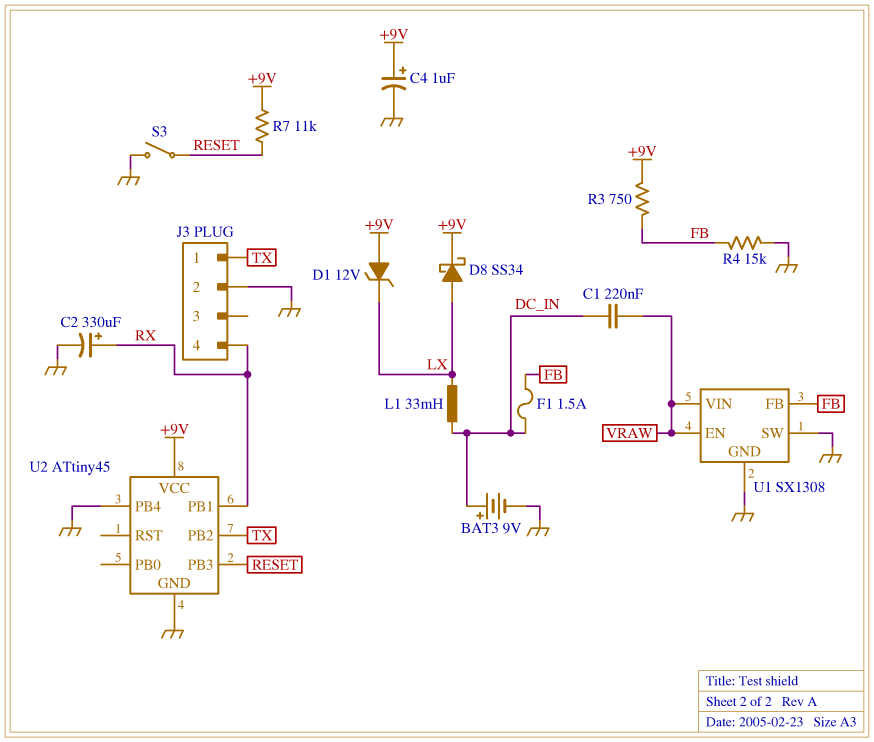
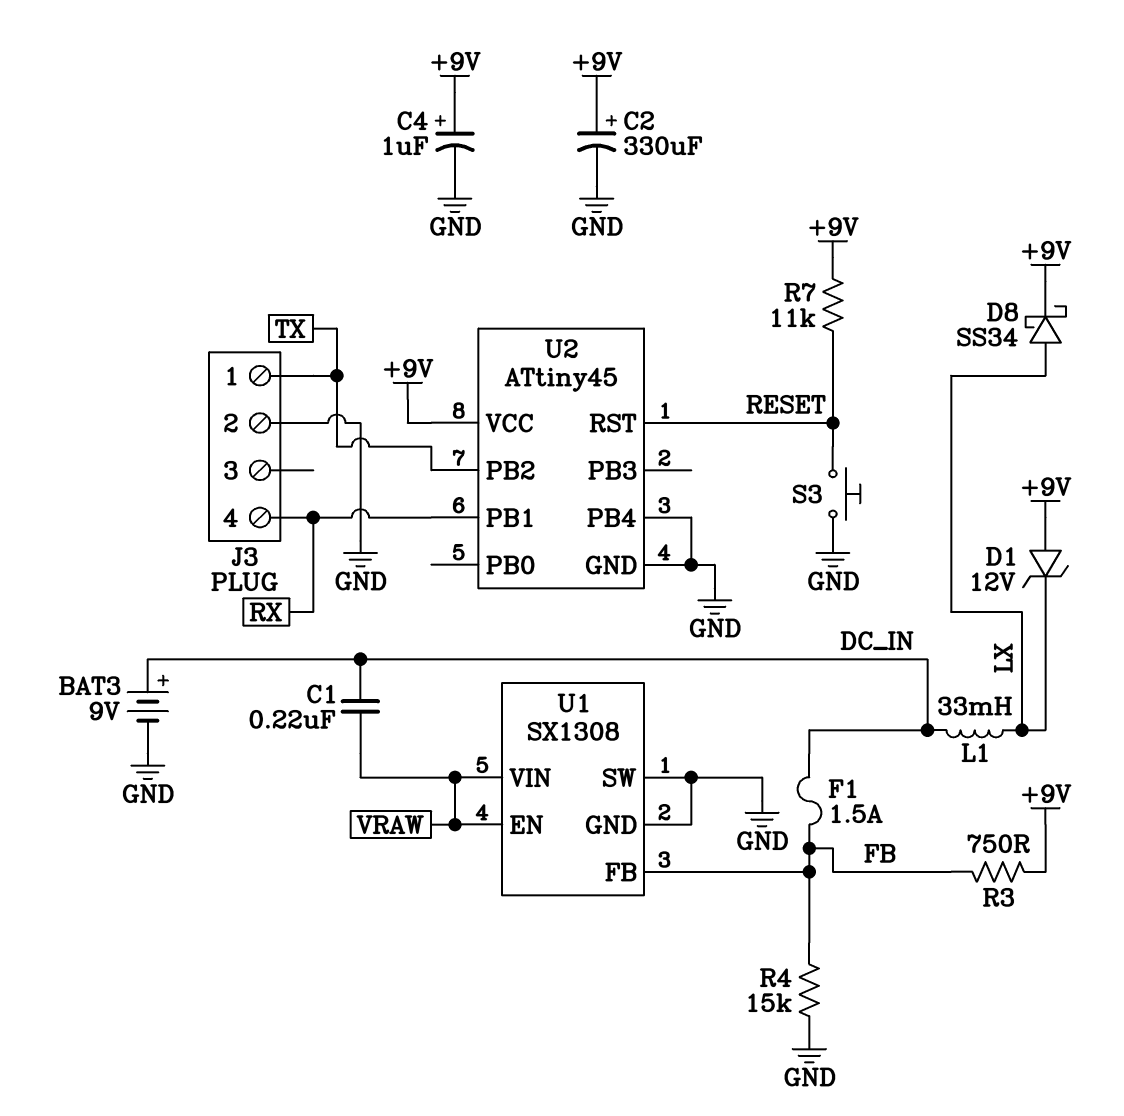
C2: 330uF (plus RX, minus GND) -> 330uF (plus +9V, minus GND)
S3: switch (GND, RESET) -> button (GND, RESET)
U2 pin PB3: RESET -> none
U2 pin RST: none -> RESET

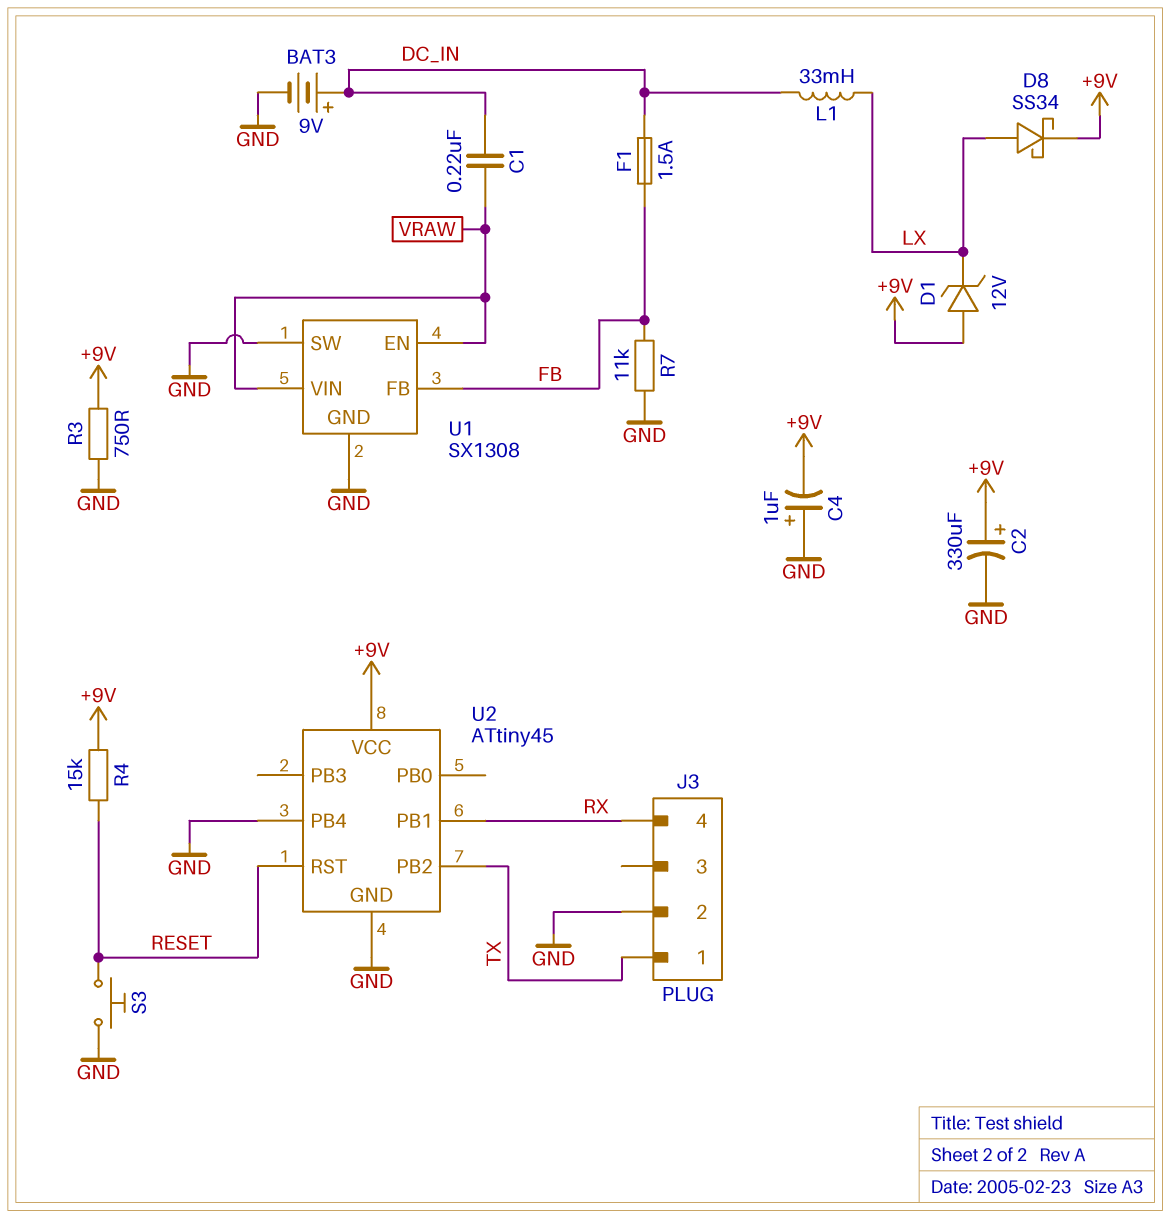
C4: 1uF (plus +9V, minus GND) -> 1uF (plus GND, minus +9V)
R3: 750 (+9V, FB) -> 750 (+9V, GND)
R4: 15k (FB, GND) -> 15k (+9V, RESET)
R7: 11k (+9V, RESET) -> 11k (FB, GND)

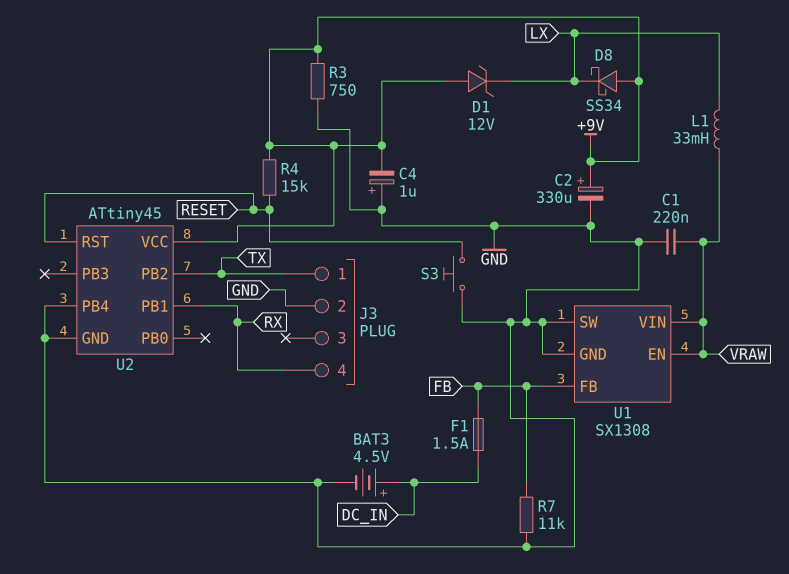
BAT3: 9V (plus DC_IN, minus GND) -> 4.5V (plus DC_IN, minus GND)
C1: 220nF (DC_IN, VRAW) -> 220nF (GND, VRAW)
D8: schottky SS34 (A LX, K +9V) -> schottky SS34 (A +9V, K LX)
L1: 33mH (DC_IN, LX) -> 33mH (LX, VRAW)

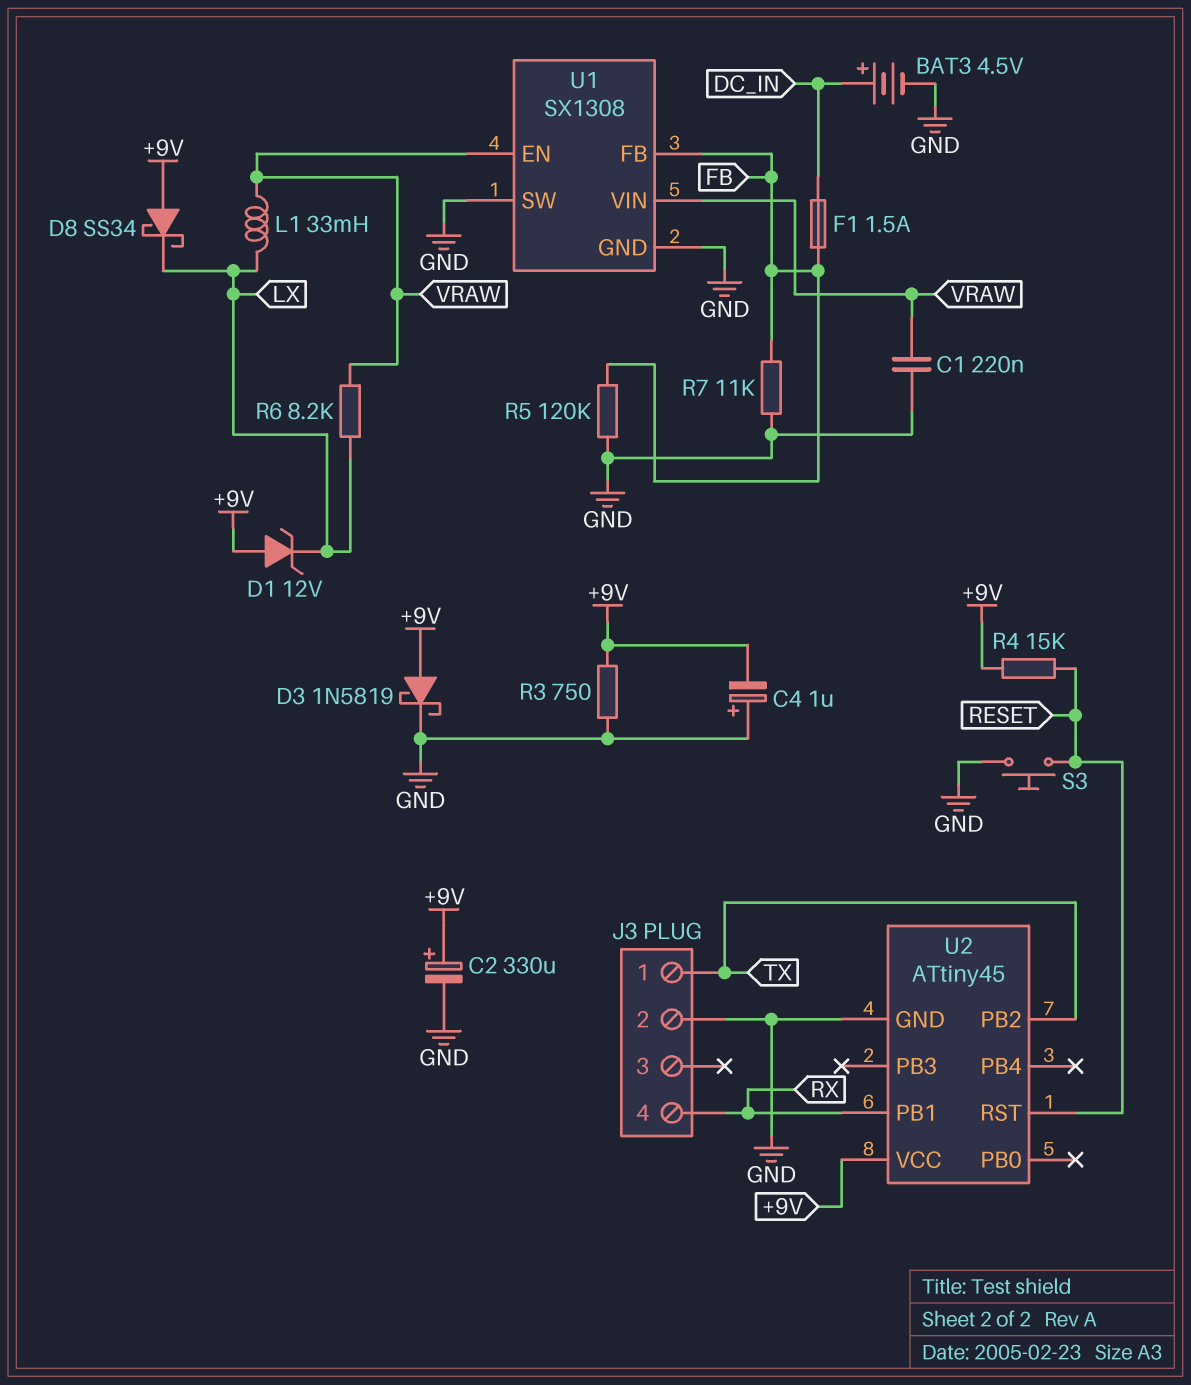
D3: none -> schottky 1N5819 (A +9V, K GND)
R5: none -> 120k (FB, GND)
R6: none -> 8.2k (LX, VRAW)
U2 pin PB4: GND -> none

